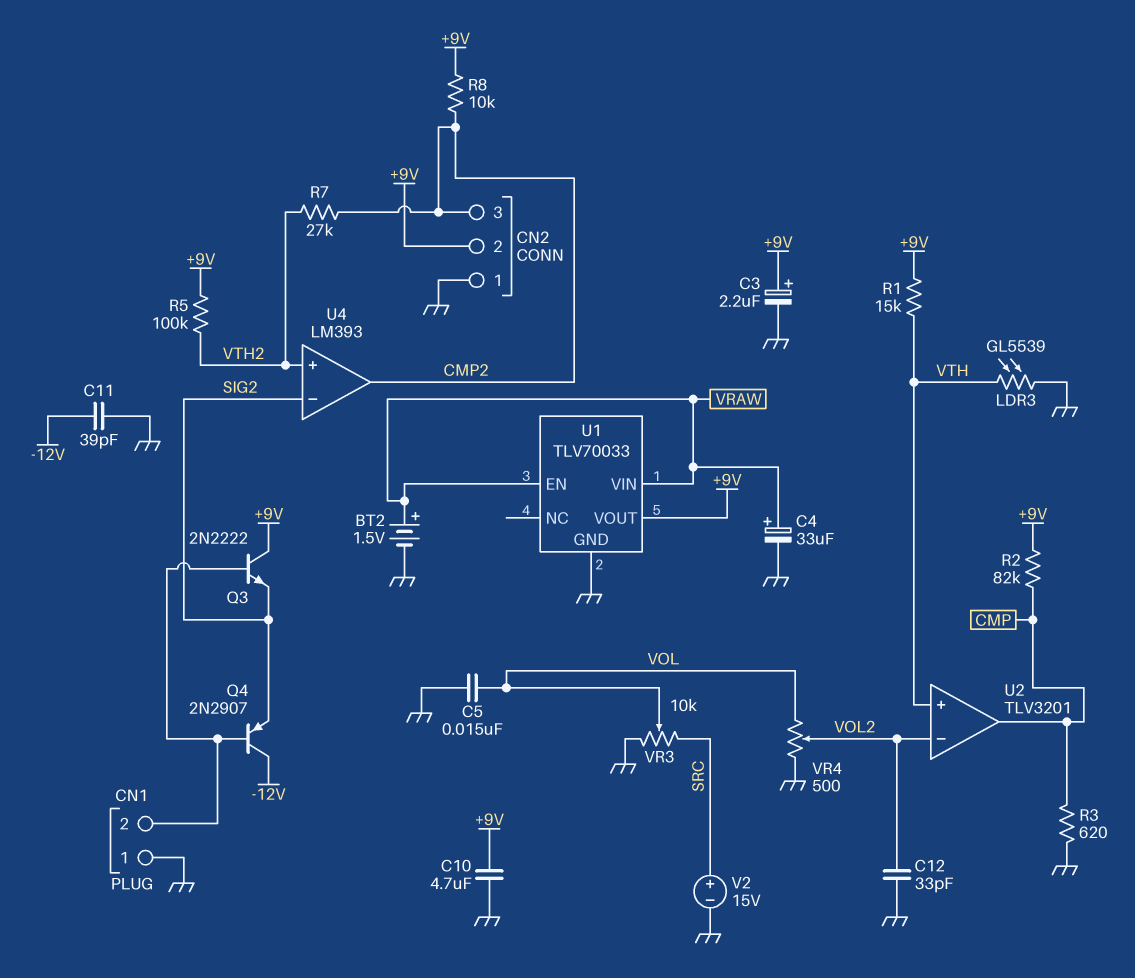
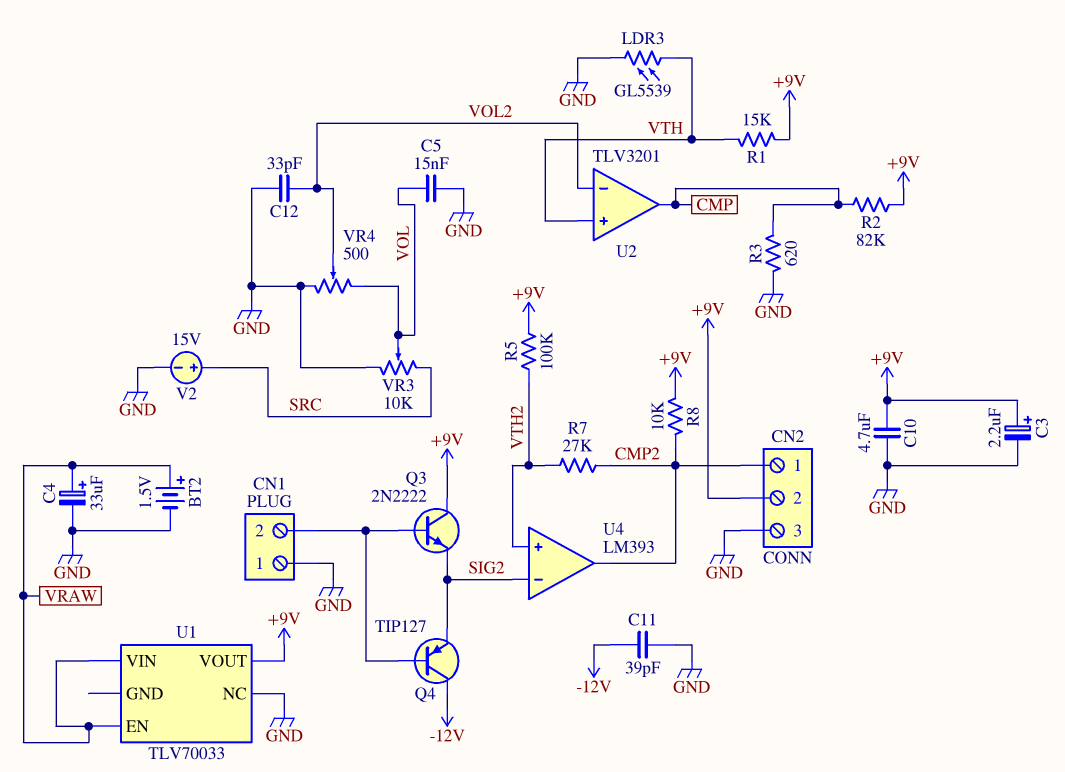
CN2 pin 1: GND -> CMP2
CN2 pin 3: CMP2 -> GND
Q4: PNP 2N2907 (B CN1/2, C -12V, E SIG2) -> PNP TIP127 (B CN1/2, C -12V, E SIG2)
U1 pin GND: GND -> none
U1 pin NC: none -> GND

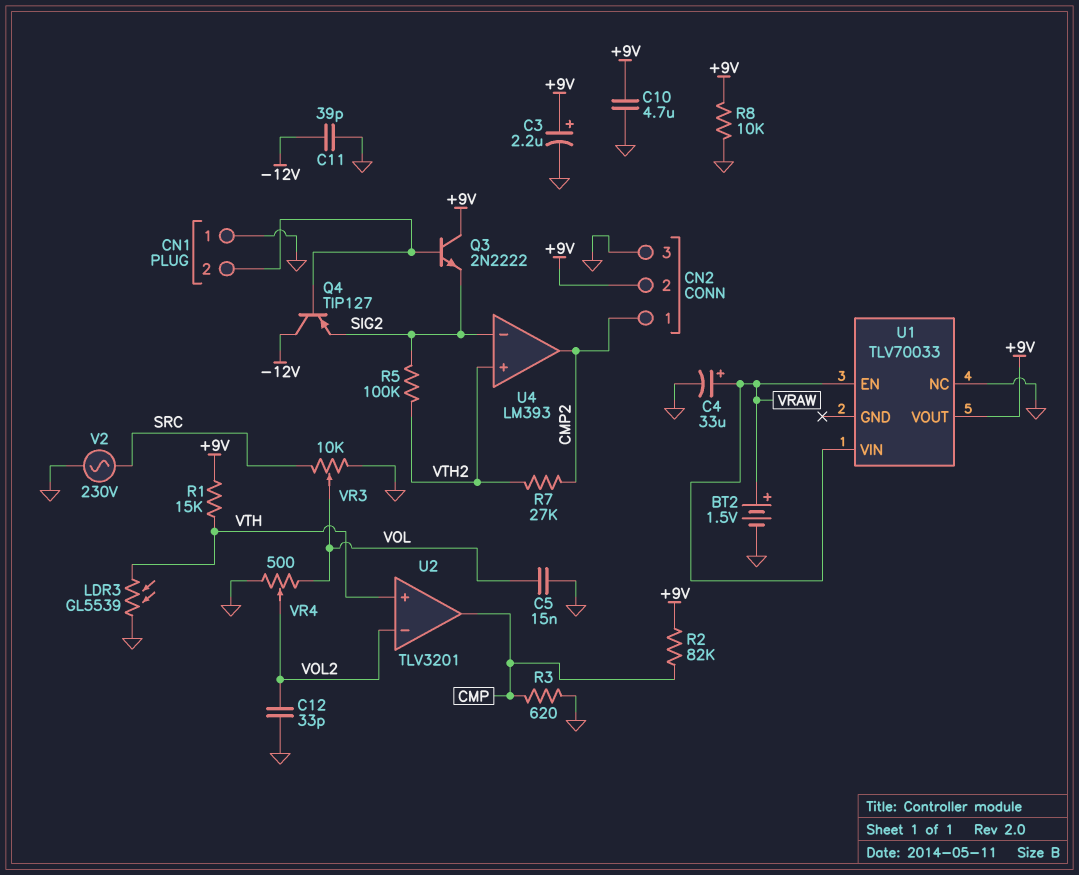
R5: 100k (+9V, VTH2) -> 100k (SIG2, VTH2)
R8: 10k (+9V, CMP2) -> 10k (+9V, GND)
V2: 15V (plus SRC, minus GND) -> AC 230V (GND, SRC)

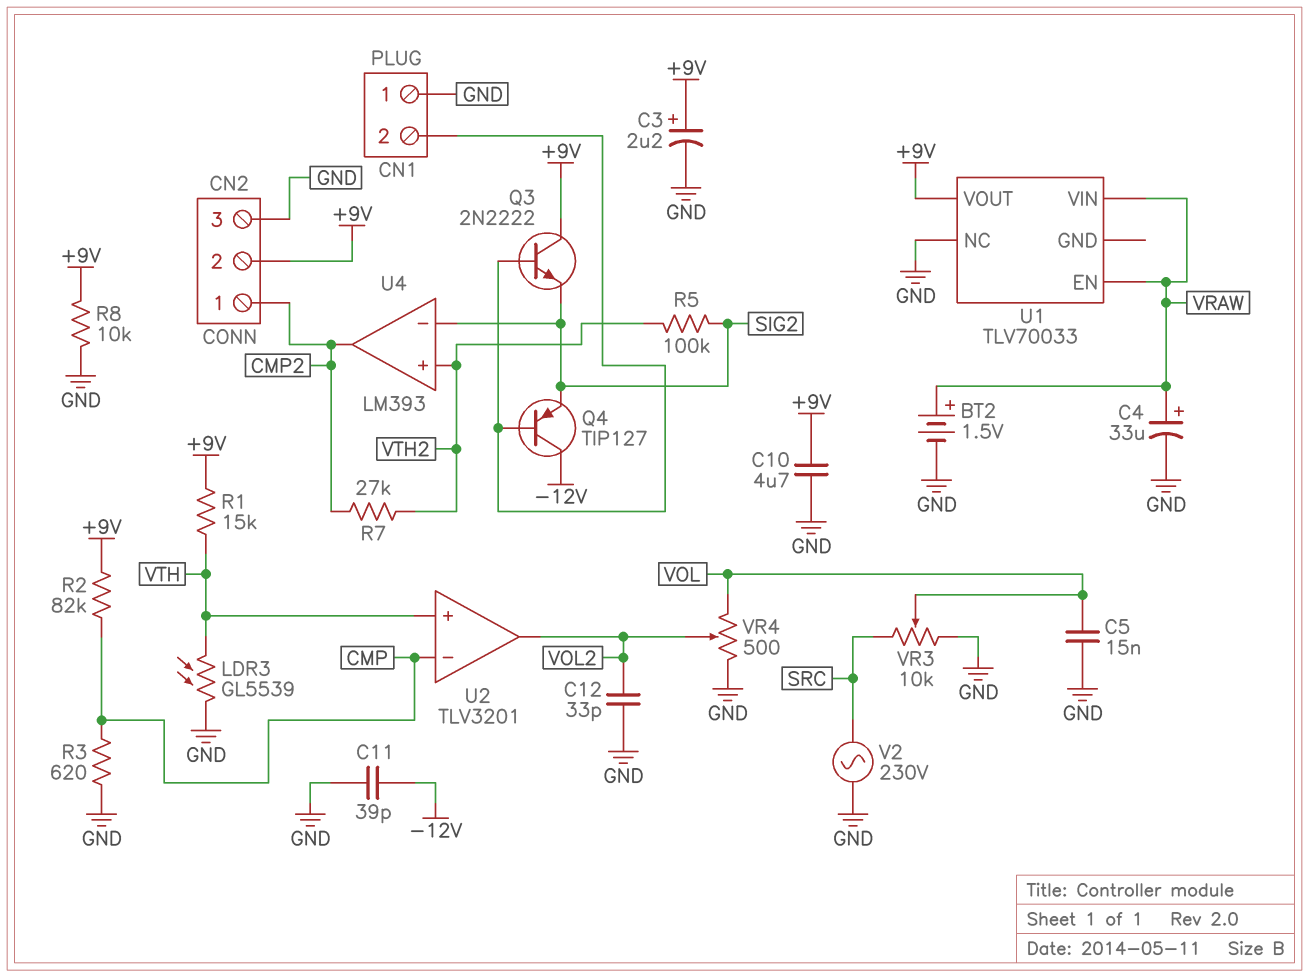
U2 pin in-: VOL2 -> CMP
U2 pin out: CMP -> VOL2

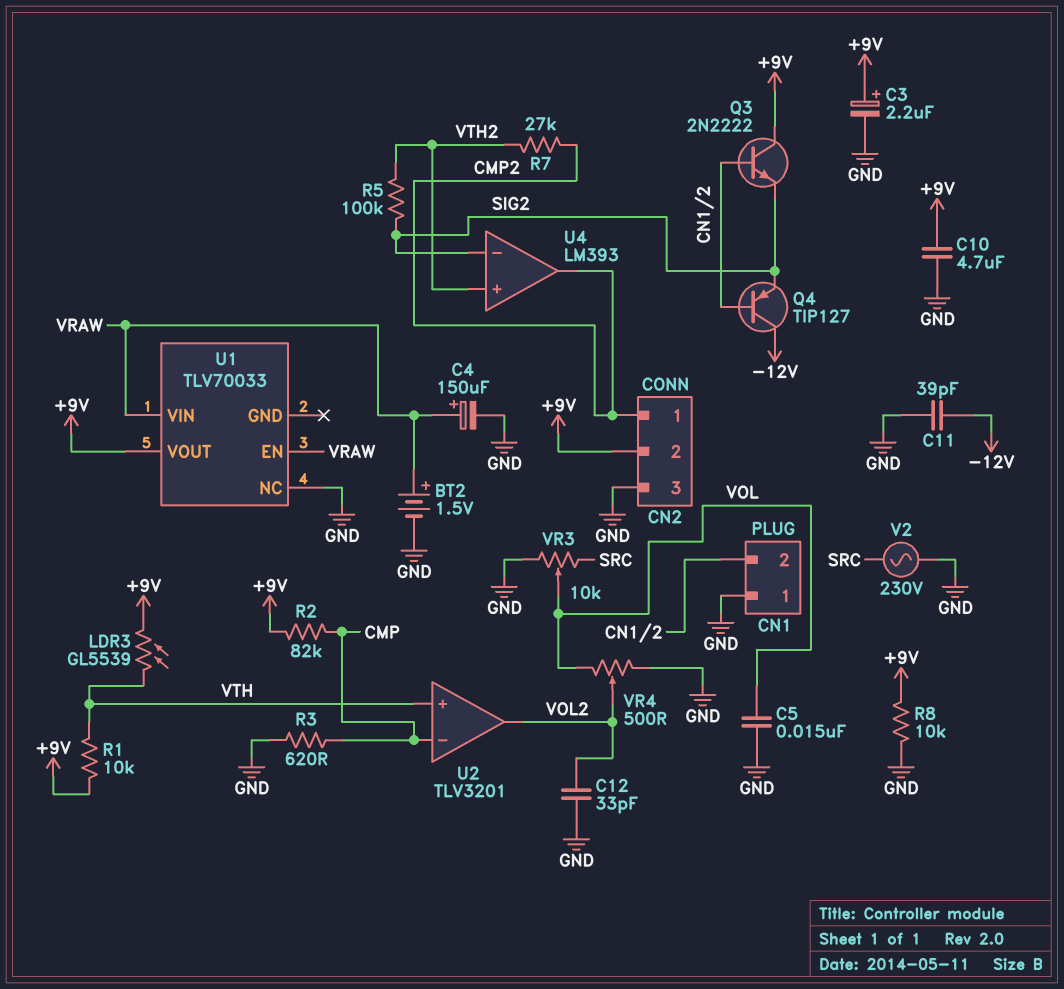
C4: 33uF (plus VRAW, minus GND) -> 150uF (plus VRAW, minus GND)
LDR3: GL5539 (GND, VTH) -> GL5539 (+9V, VTH)
R1: 15k (+9V, VTH) -> 10k (+9V, VTH)

